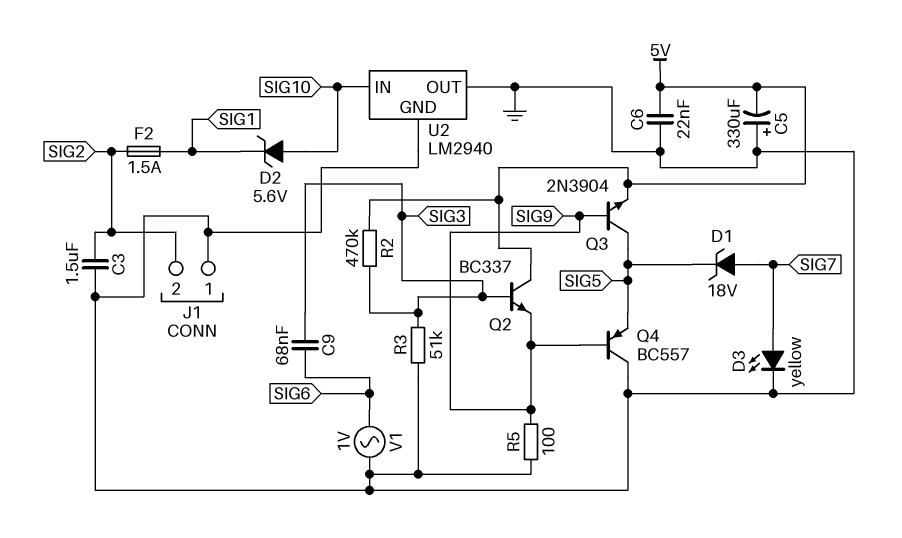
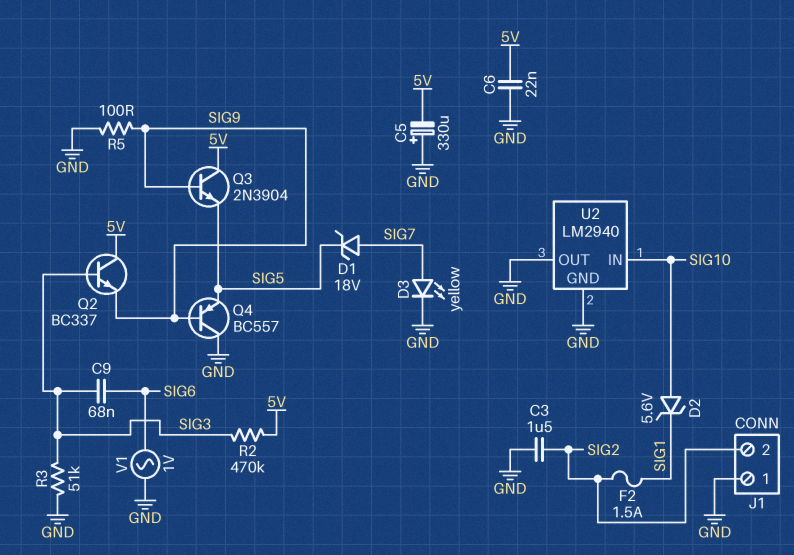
Q3: NPN 2N3904 (B SIG9, C SIG5, E 5V) -> NPN 2N3904 (B SIG9, C 5V, E SIG5)

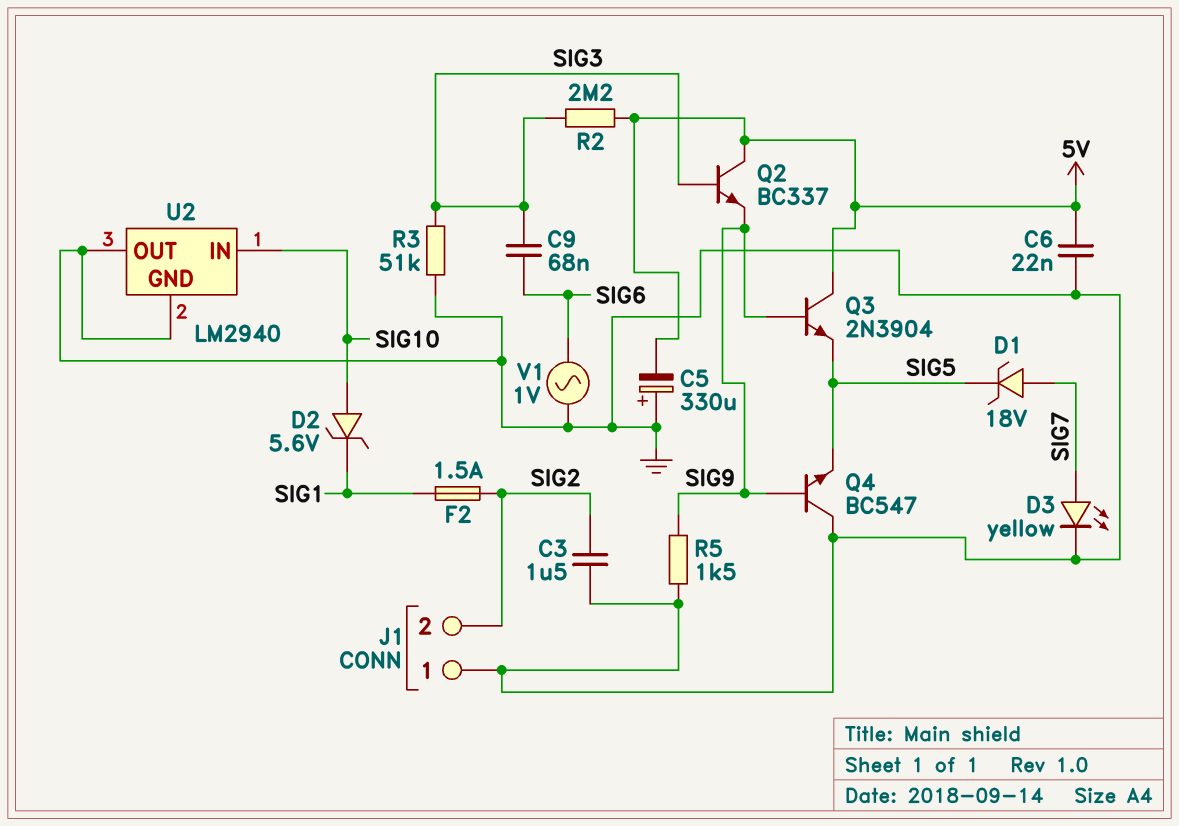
Q4: PNP BC557 (B SIG9, C GND, E SIG5) -> NPN BC547 (B SIG9, C GND, E SIG5)
R2: 470k (5V, SIG3) -> 2.2M (5V, SIG3)
R5: 100 (GND, SIG9) -> 1.5k (GND, SIG9)

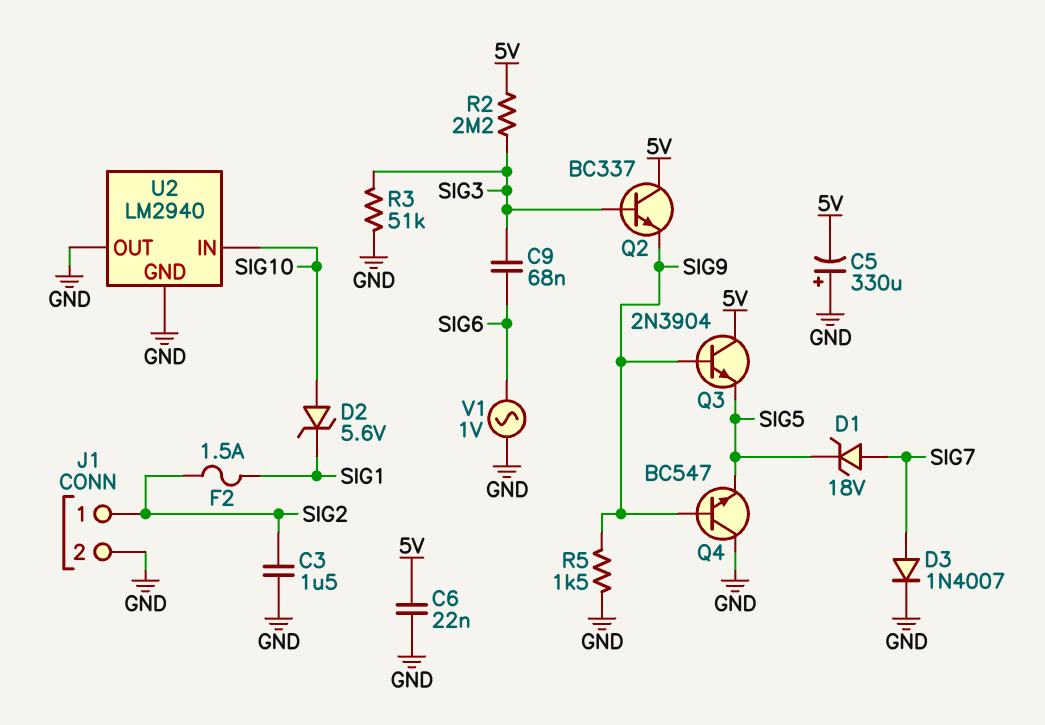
D3: LED yellow (A SIG7, K GND) -> diode 1N4007 (A SIG7, K GND)
J1 pin 1: GND -> SIG2
J1 pin 2: SIG2 -> GND

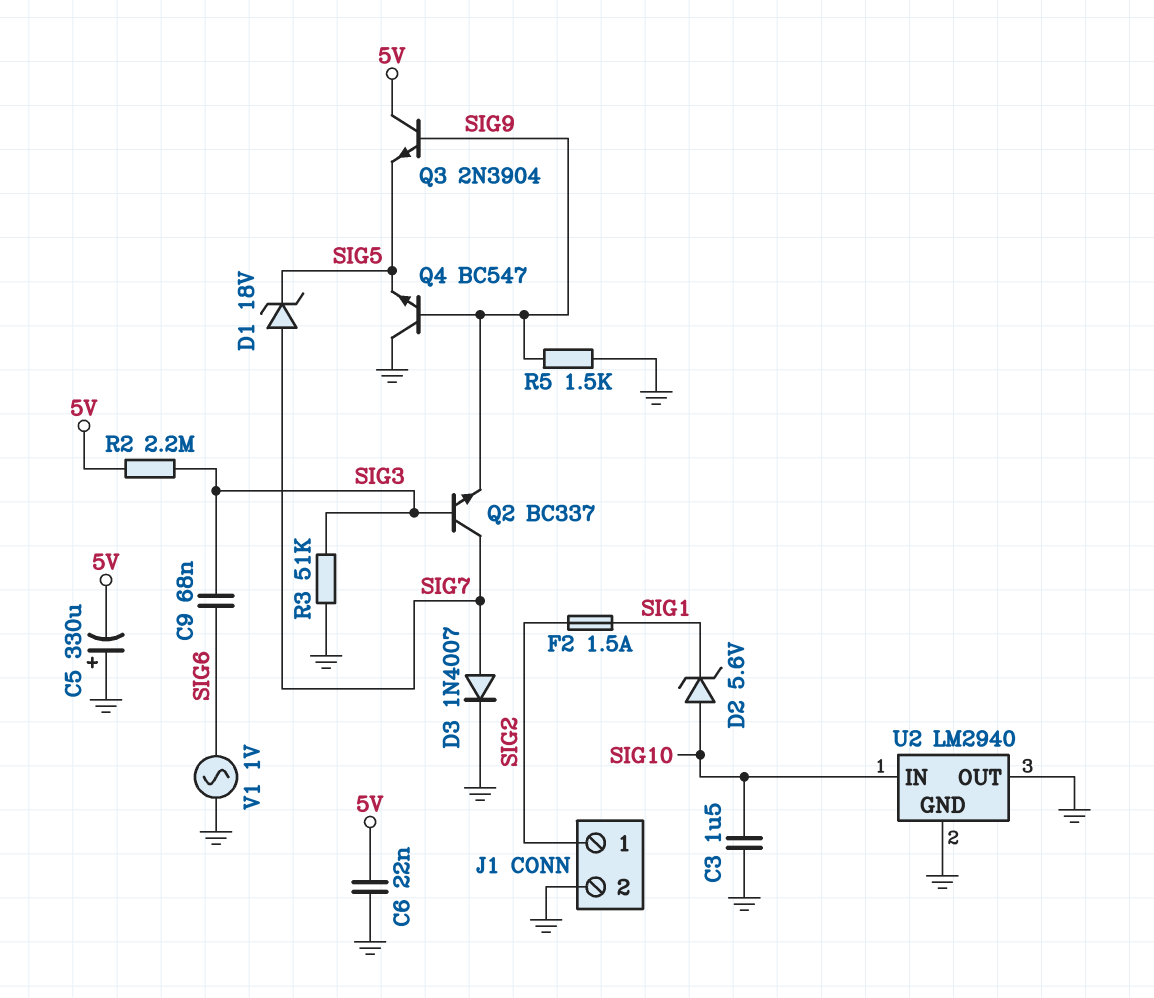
C3: 1.5uF (GND, SIG2) -> 1.5uF (GND, SIG10)
Q2: NPN BC337 (B SIG3, C 5V, E SIG9) -> NPN BC337 (B SIG3, C SIG7, E SIG9)

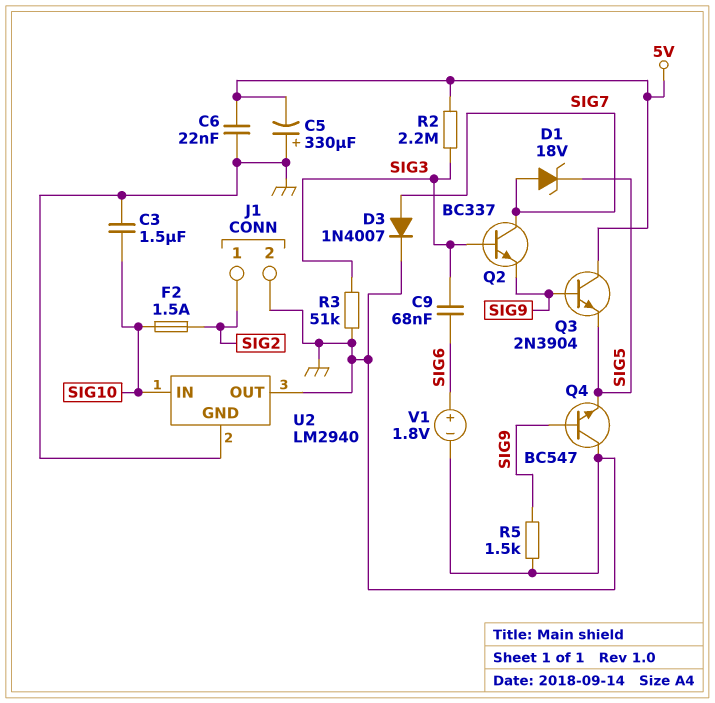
D2: zener 5.6V (A SIG10, K SIG1) -> none
F2: 1.5A (SIG1, SIG2) -> 1.5A (SIG2, SIG10)
V1: AC 1V (GND, SIG6) -> 1.8V (plus SIG6, minus GND)

